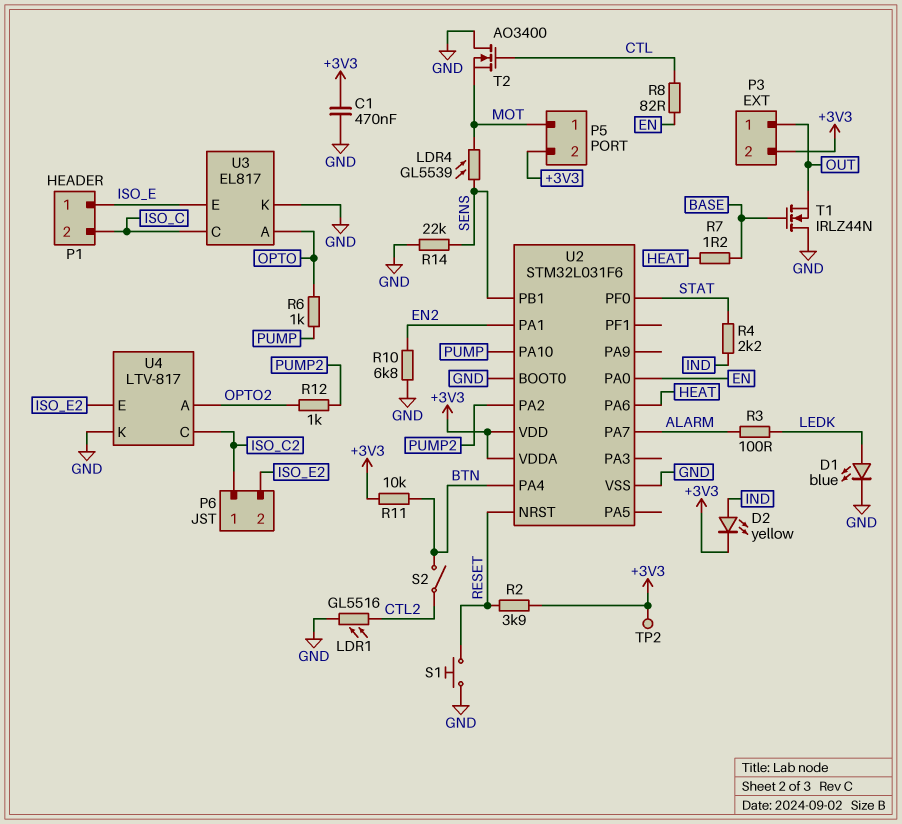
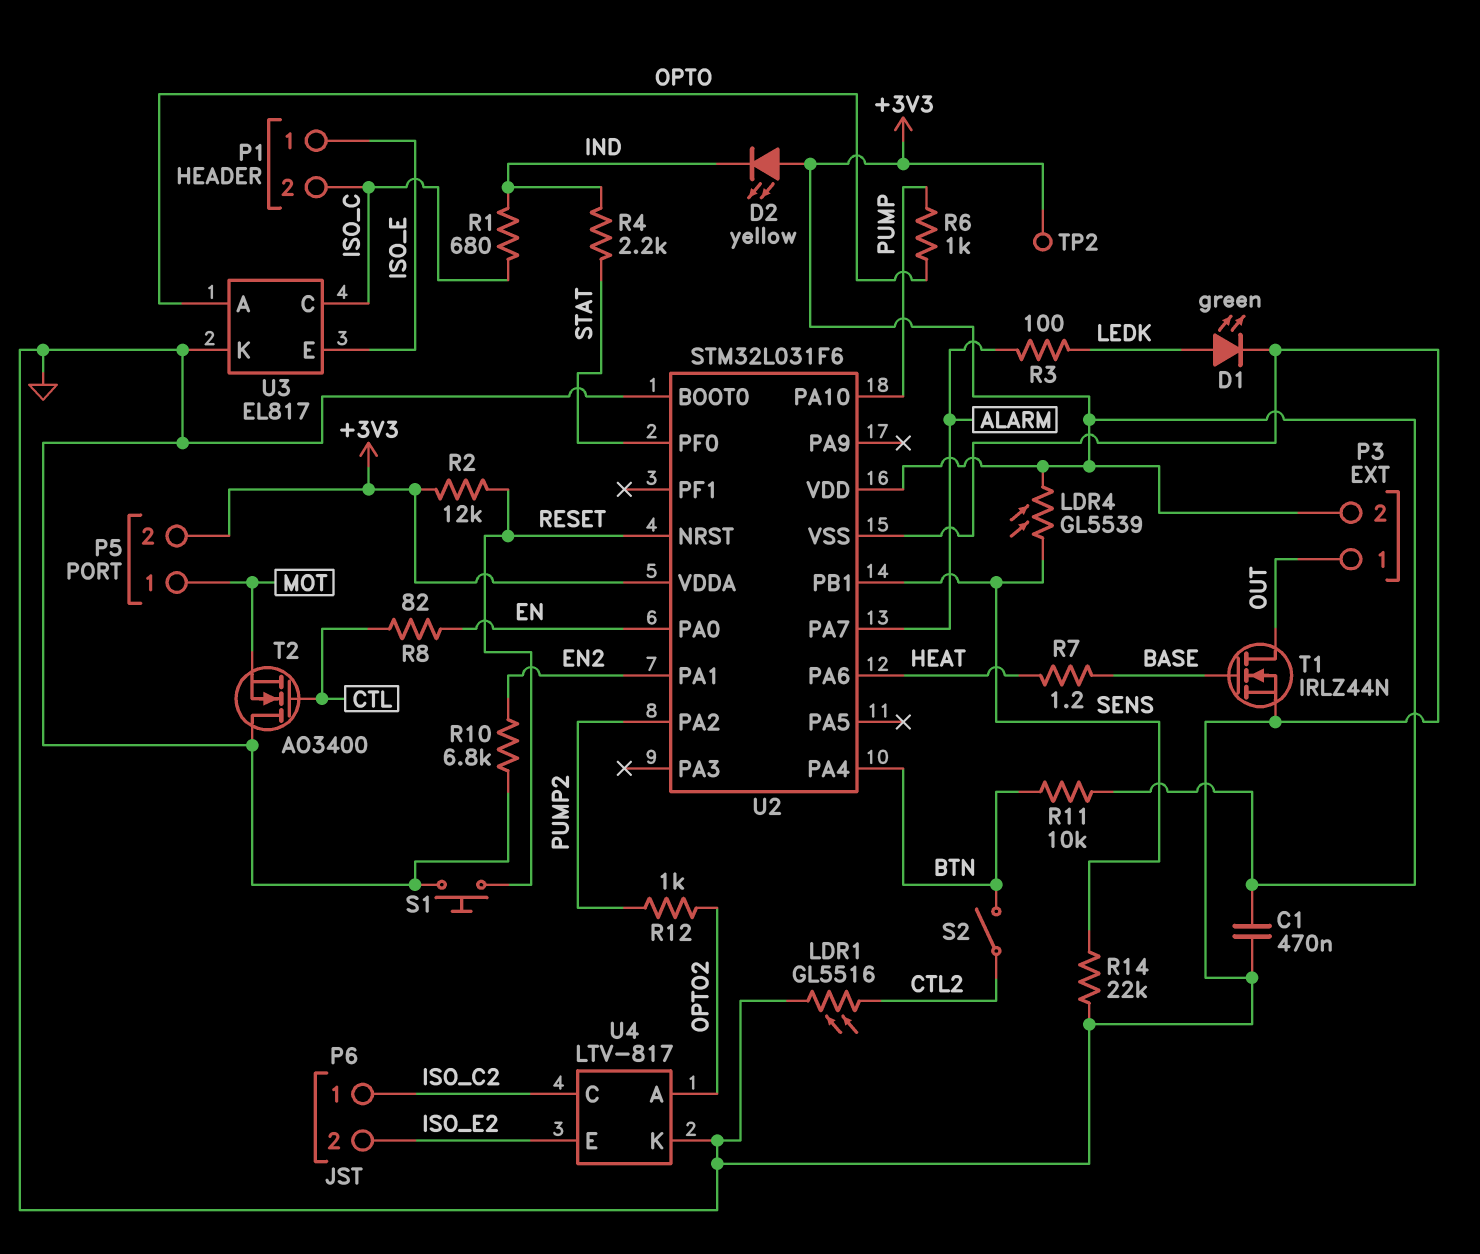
D1: LED blue (A LEDK, K GND) -> LED green (A LEDK, K GND)
D2: LED yellow (A IND, K +3V3) -> LED yellow (A +3V3, K IND)
LDR4: GL5539 (MOT, SENS) -> GL5539 (+3V3, SENS)
R1: none -> 680 (IND, ISO_C)
R2: 3.9k (+3V3, RESET) -> 12k (+3V3, RESET)
T1: NMOS IRLZ44N (G BASE, D GND, S OUT) -> NMOS IRLZ44N (G BASE, D OUT, S GND)

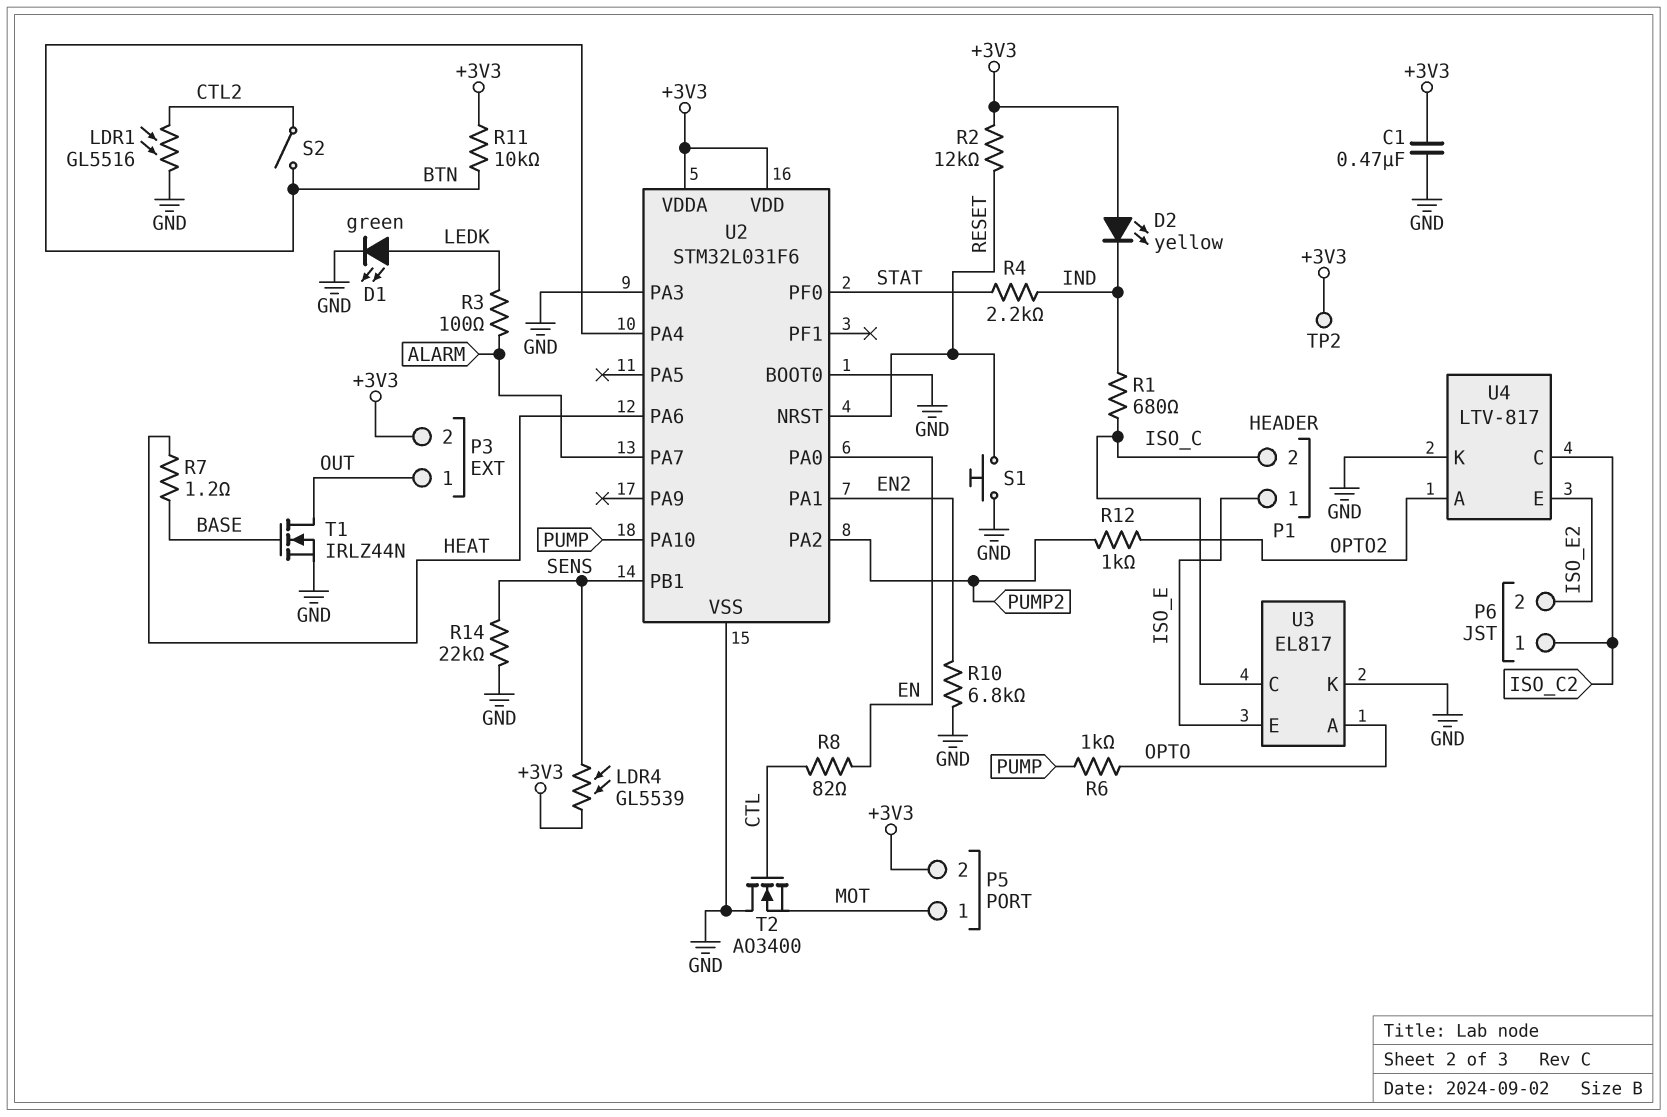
U2 pin PA3: none -> GND

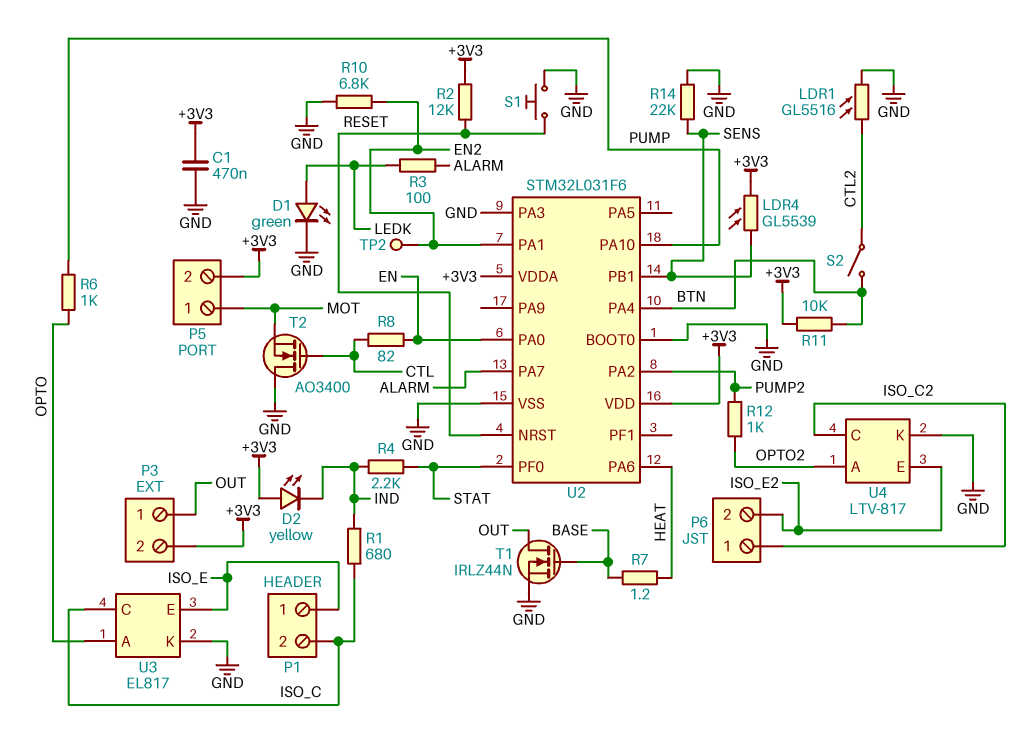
TP2: test point (+3V3) -> test point (EN2)

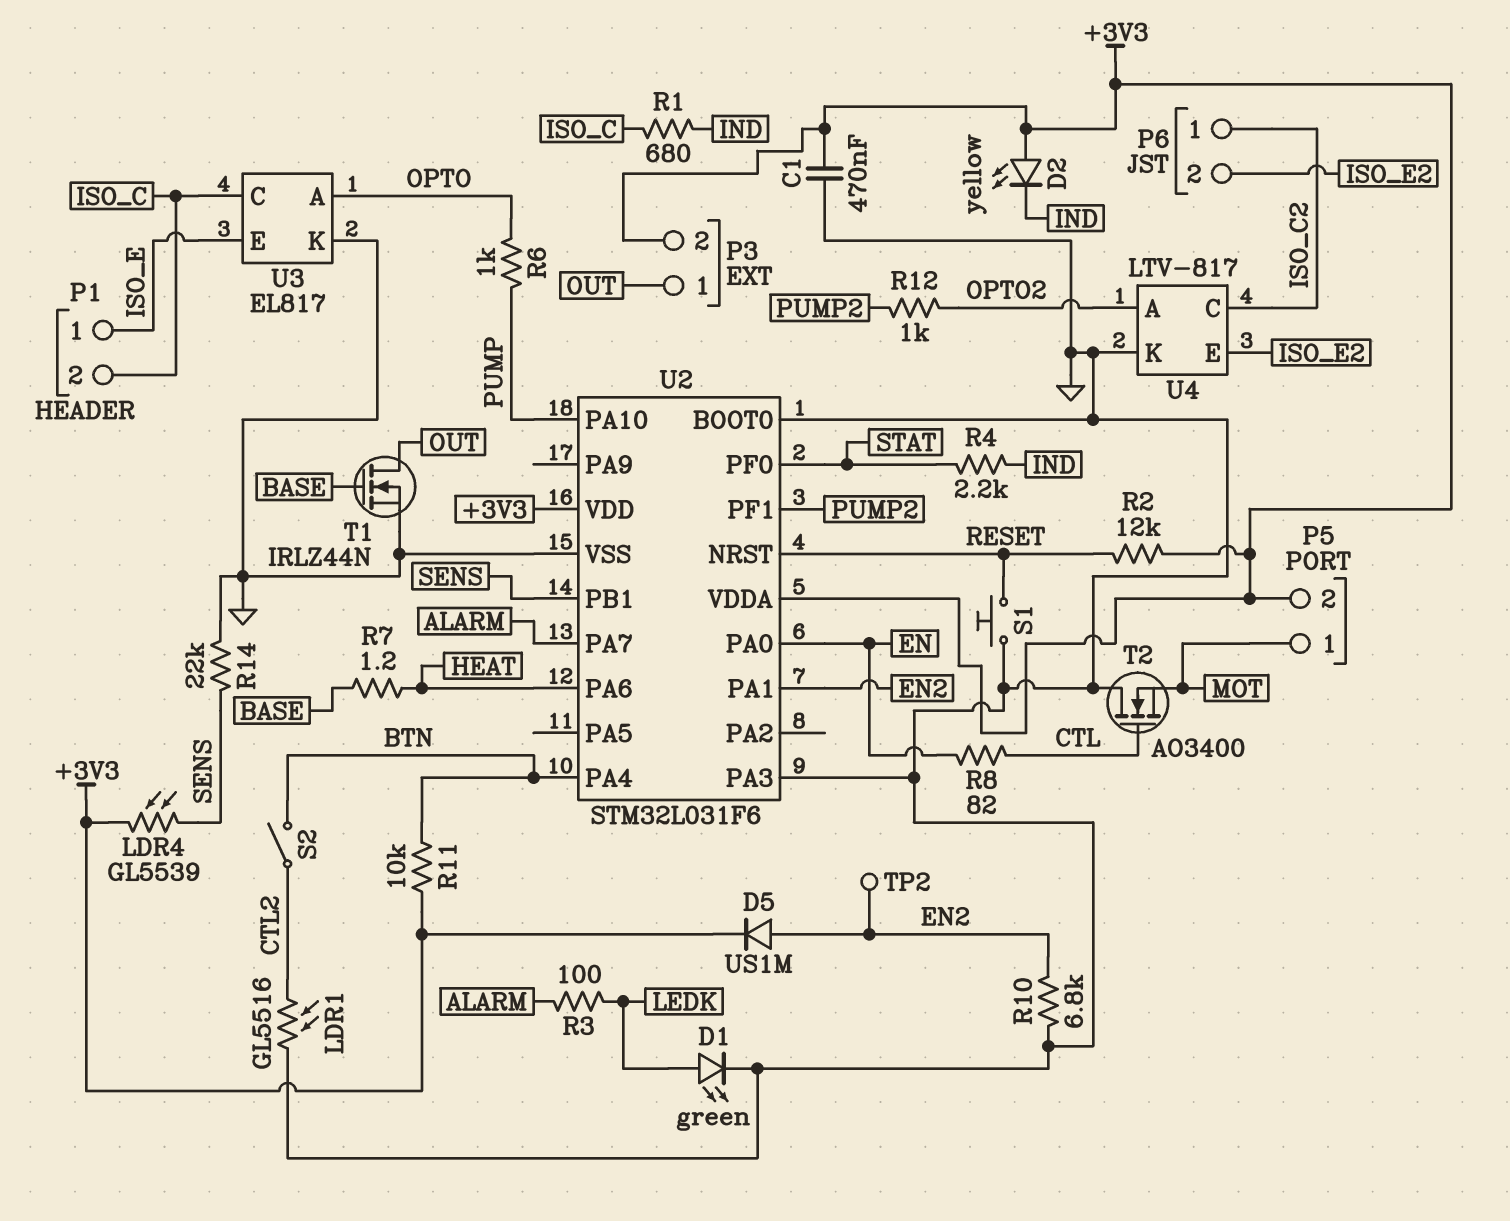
D5: none -> diode US1M (A EN2, K +3V3)
U2 pin PA2: PUMP2 -> none
U2 pin PF1: none -> PUMP2

